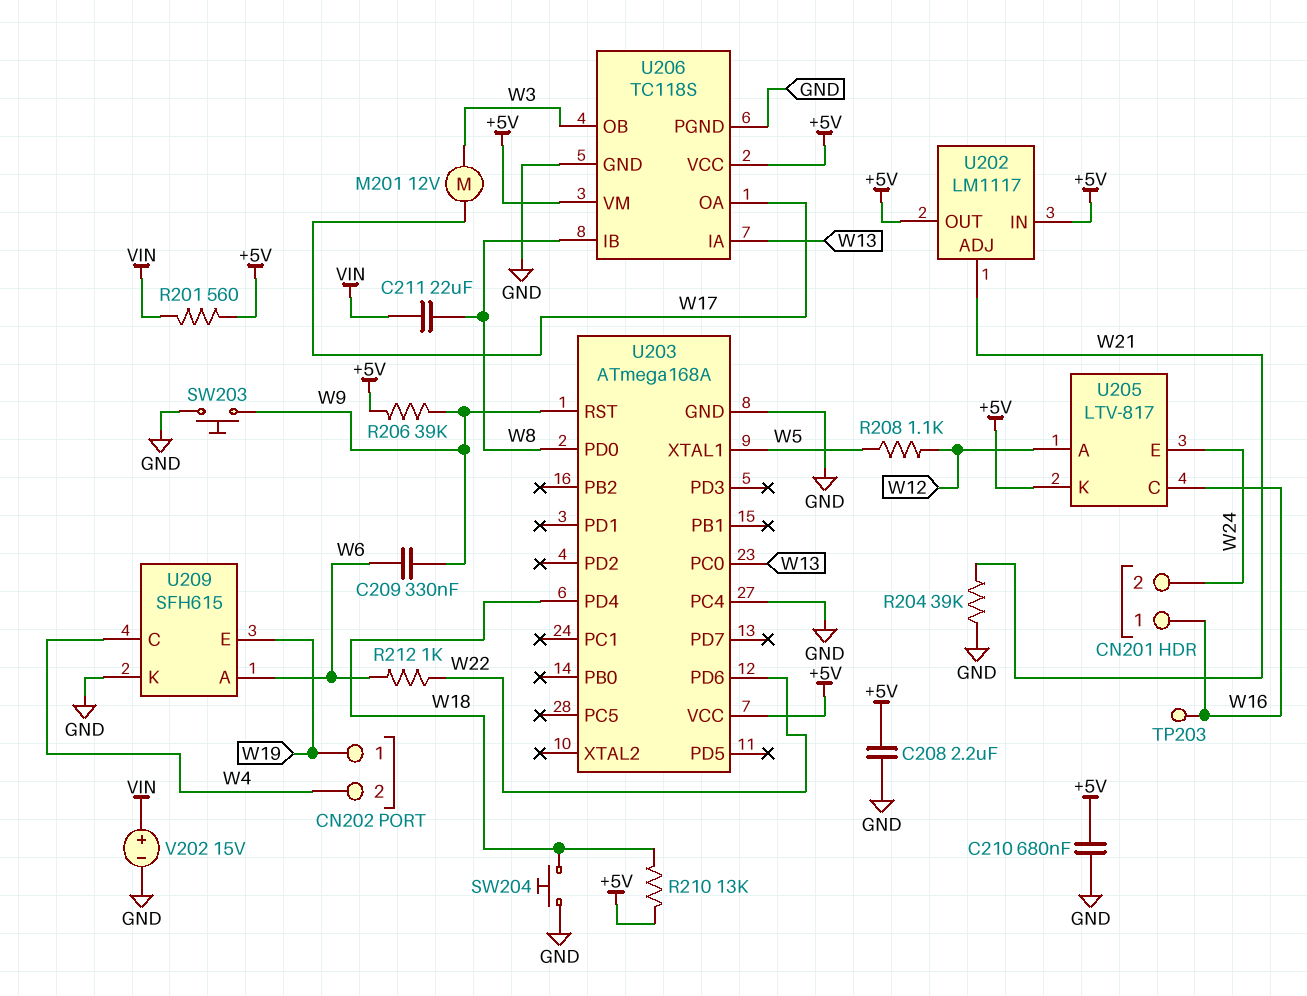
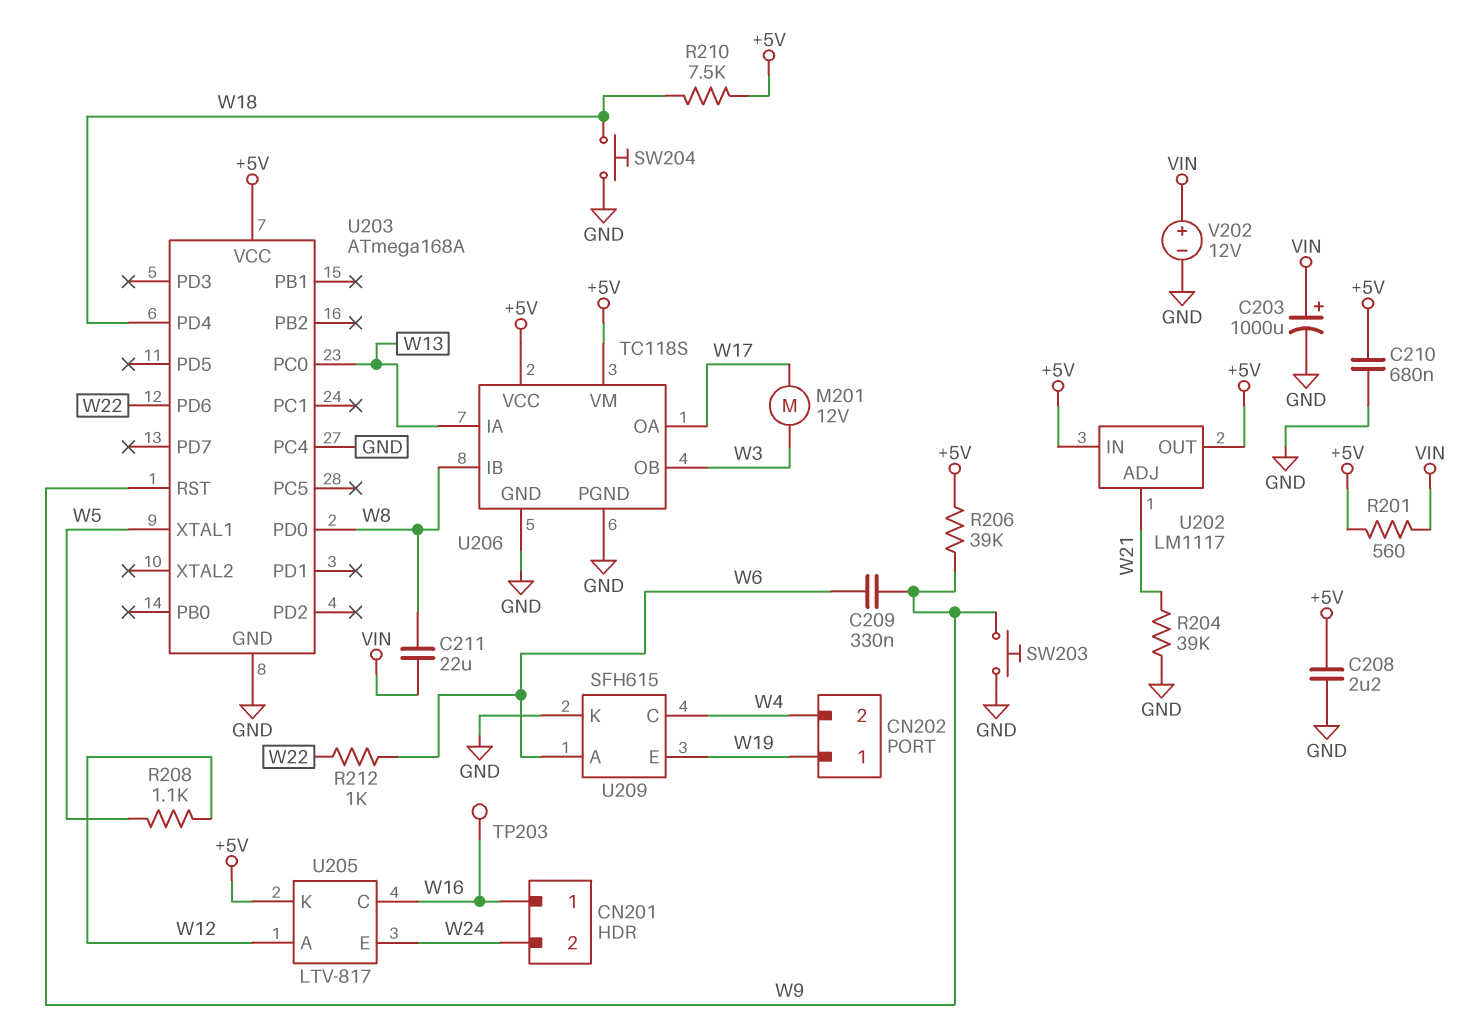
C203: none -> 1000uF (plus VIN, minus GND)
R210: 13k (+5V, W18) -> 7.5k (+5V, W18)
V202: 15V (plus VIN, minus GND) -> 12V (plus VIN, minus GND)

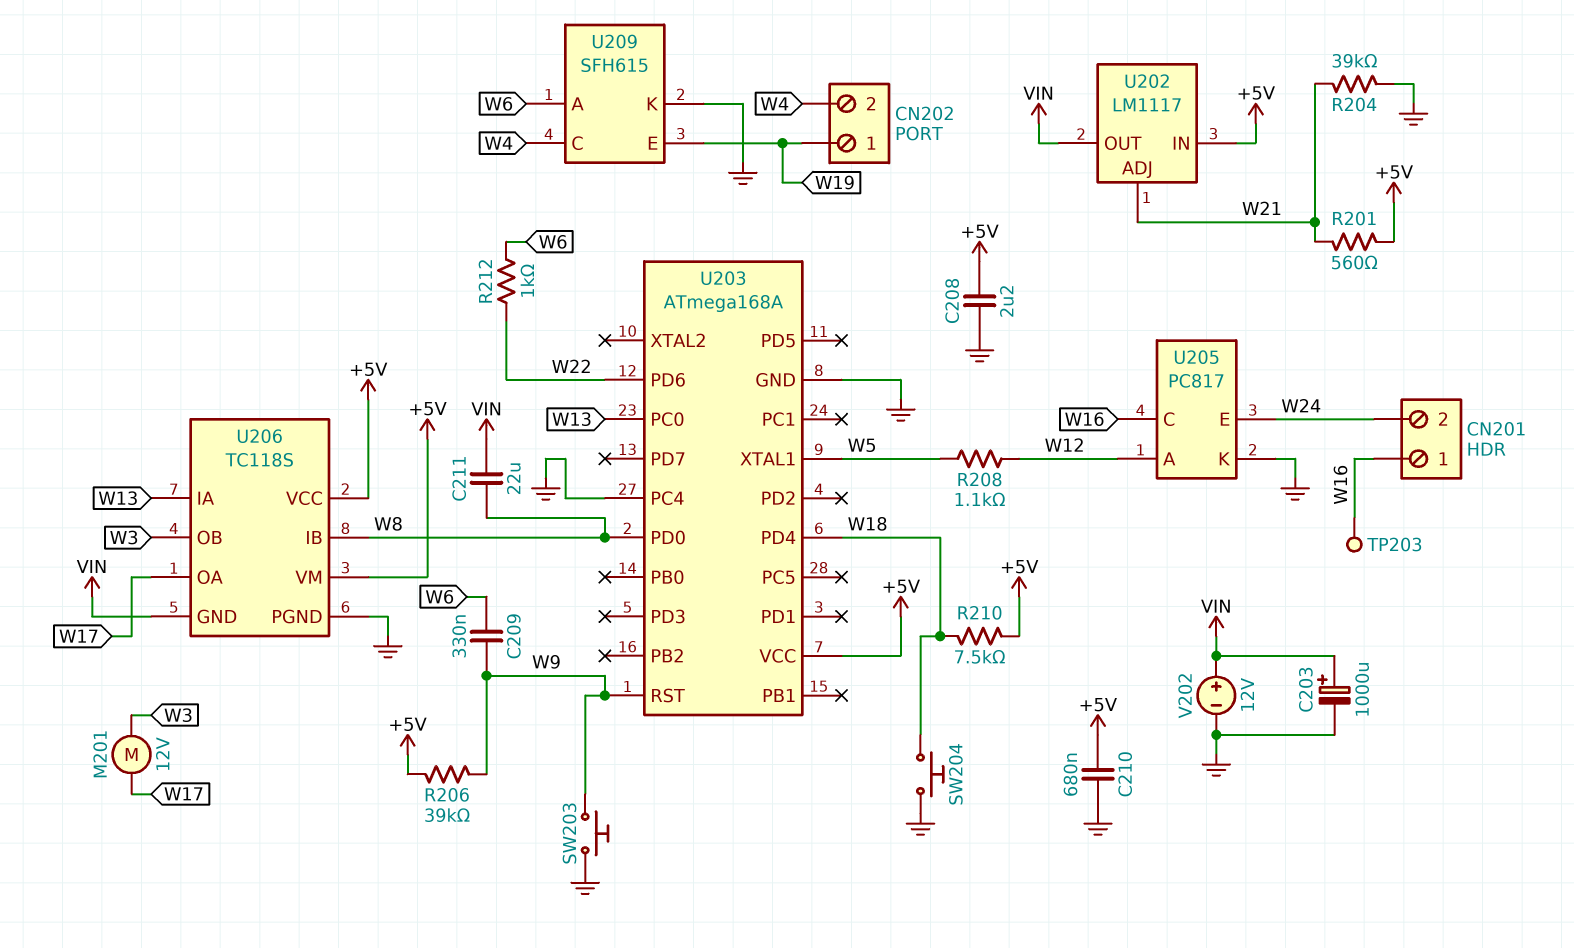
R201: 560 (+5V, VIN) -> 560 (+5V, W21)
U202 pin OUT: +5V -> VIN
U205: LTV-817 -> PC817
U205 pin K: +5V -> GND
U206 pin GND: GND -> VIN

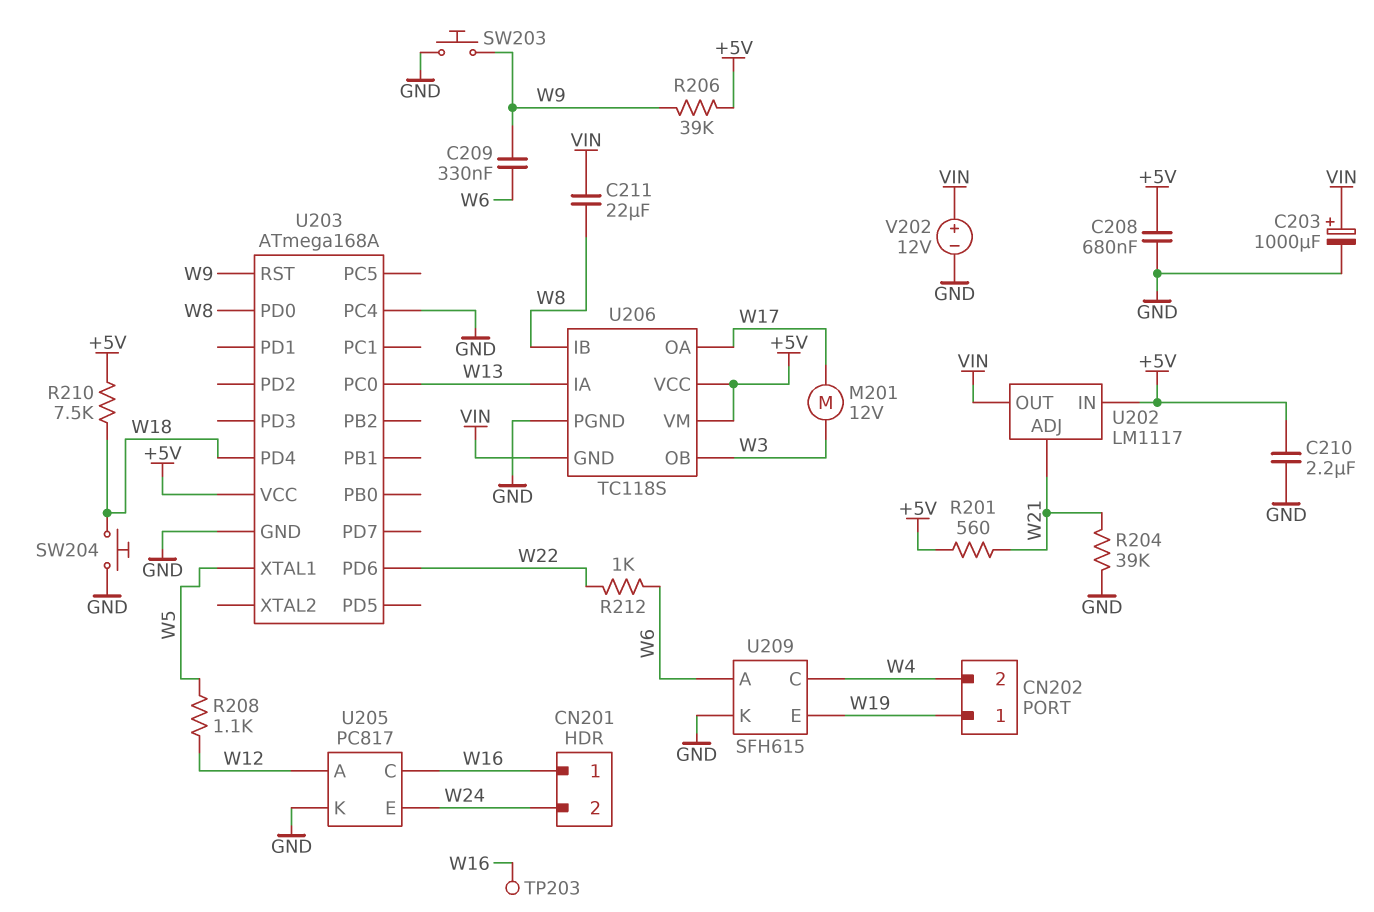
C208: 2.2uF (+5V, GND) -> 680nF (+5V, GND)
C210: 680nF (+5V, GND) -> 2.2uF (+5V, GND)

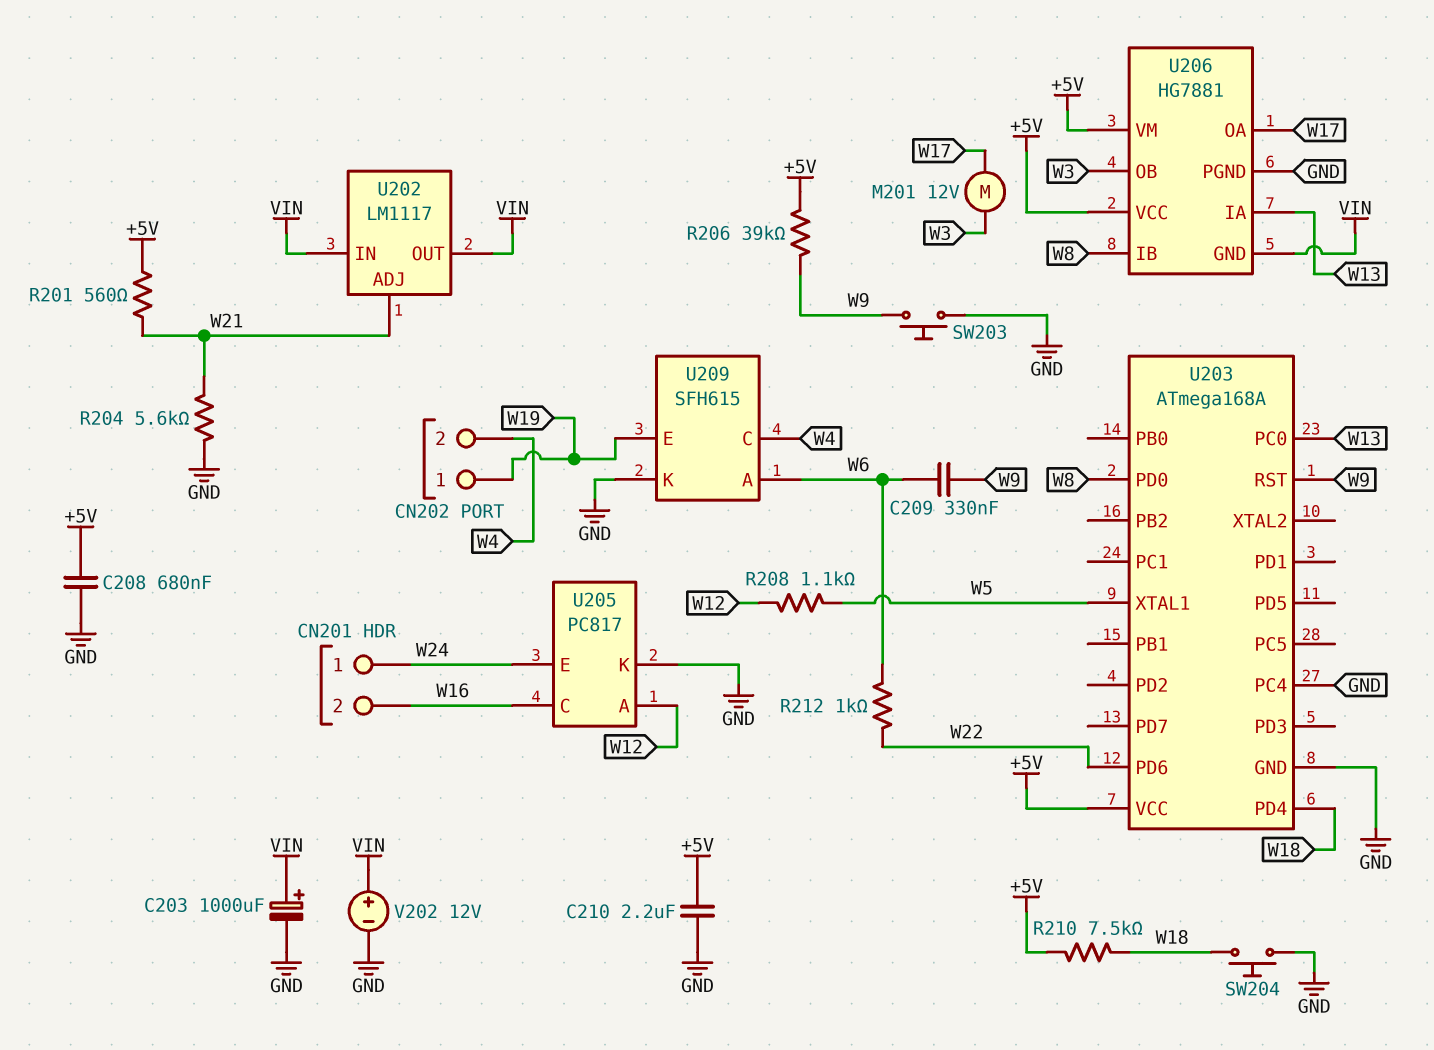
C211: 22uF (VIN, W8) -> none
CN201 pin 1: W16 -> W24
CN201 pin 2: W24 -> W16
R204: 39k (GND, W21) -> 5.6k (GND, W21)
TP203: test point (W16) -> none
U202 pin IN: +5V -> VIN
U206: TC118S -> HG7881

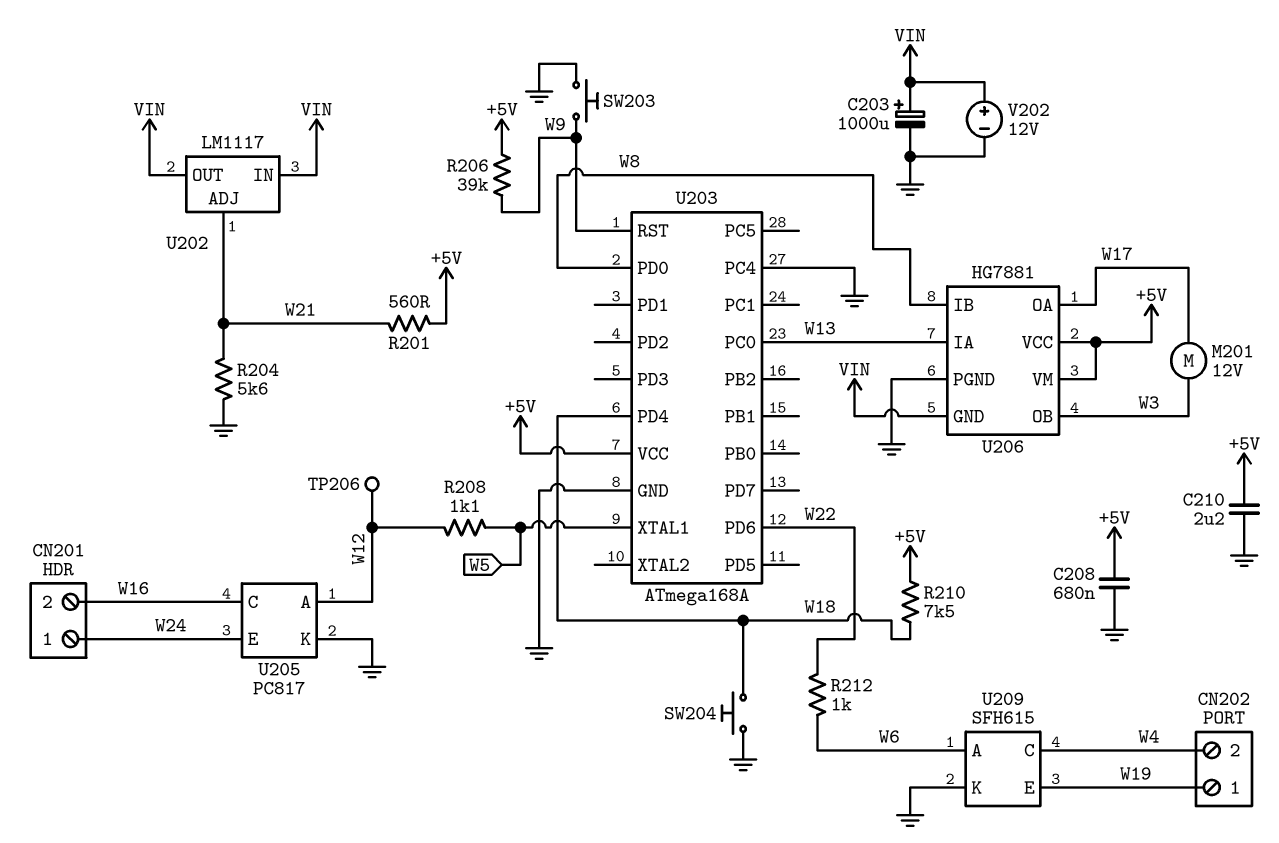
C209: 330nF (W6, W9) -> none
TP206: none -> test point (W12)

